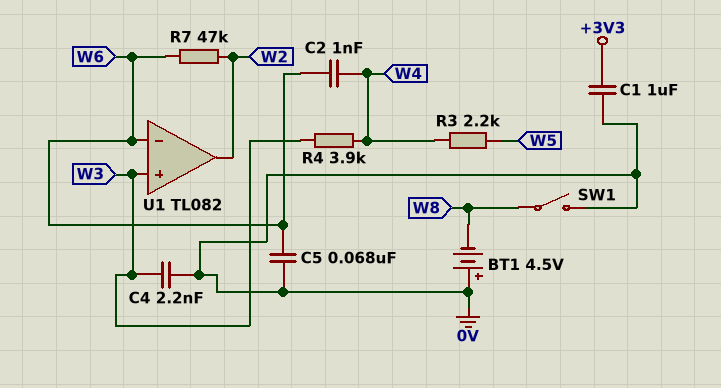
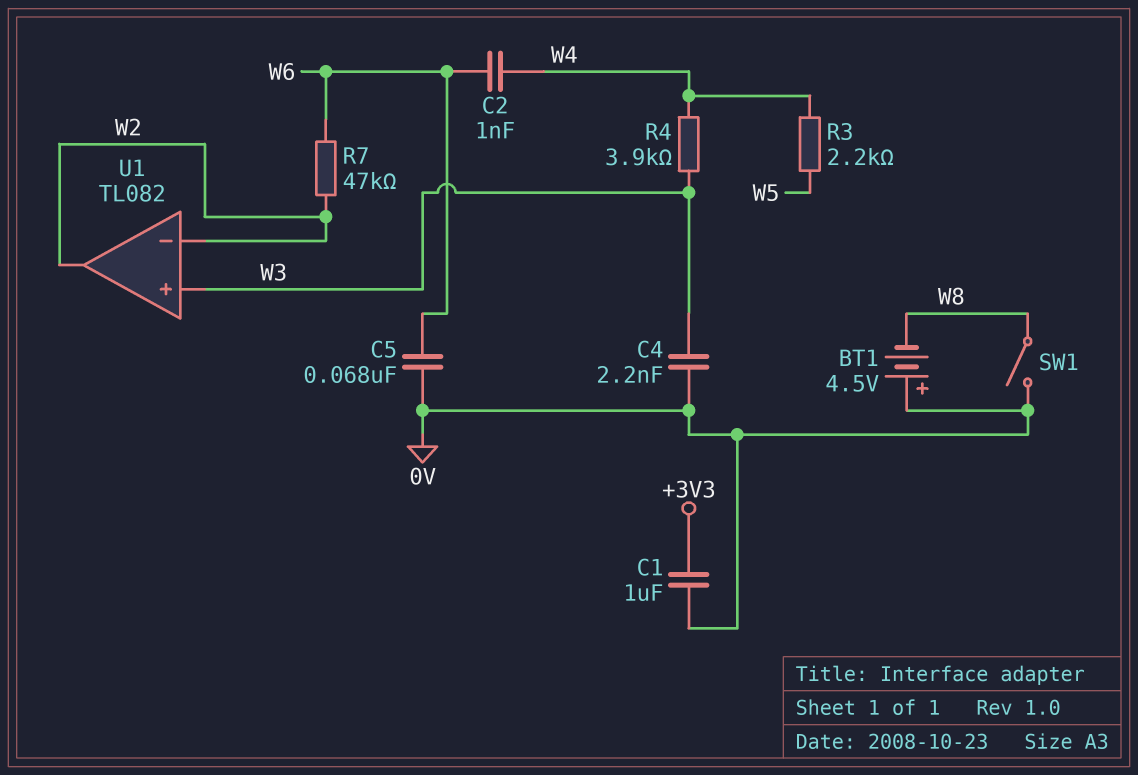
U1 pin in-: W6 -> W2

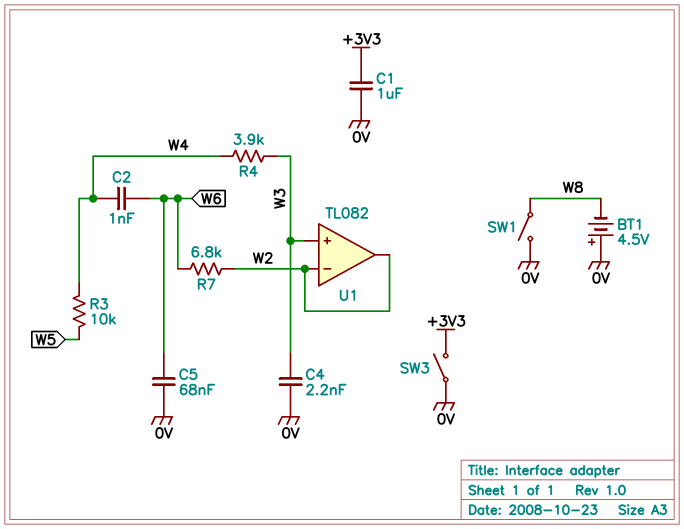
R3: 2.2k (W4, W5) -> 10k (W4, W5)
R7: 47k (W2, W6) -> 6.8k (W2, W6)
SW3: none -> switch (+3V3, 0V)

